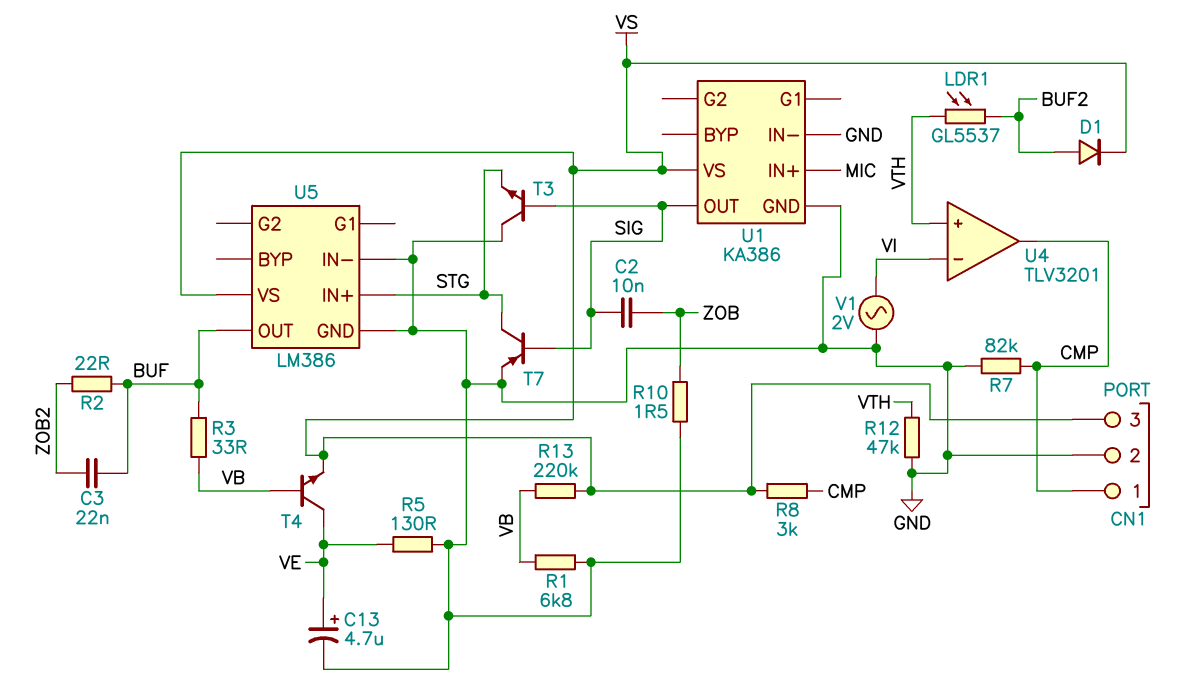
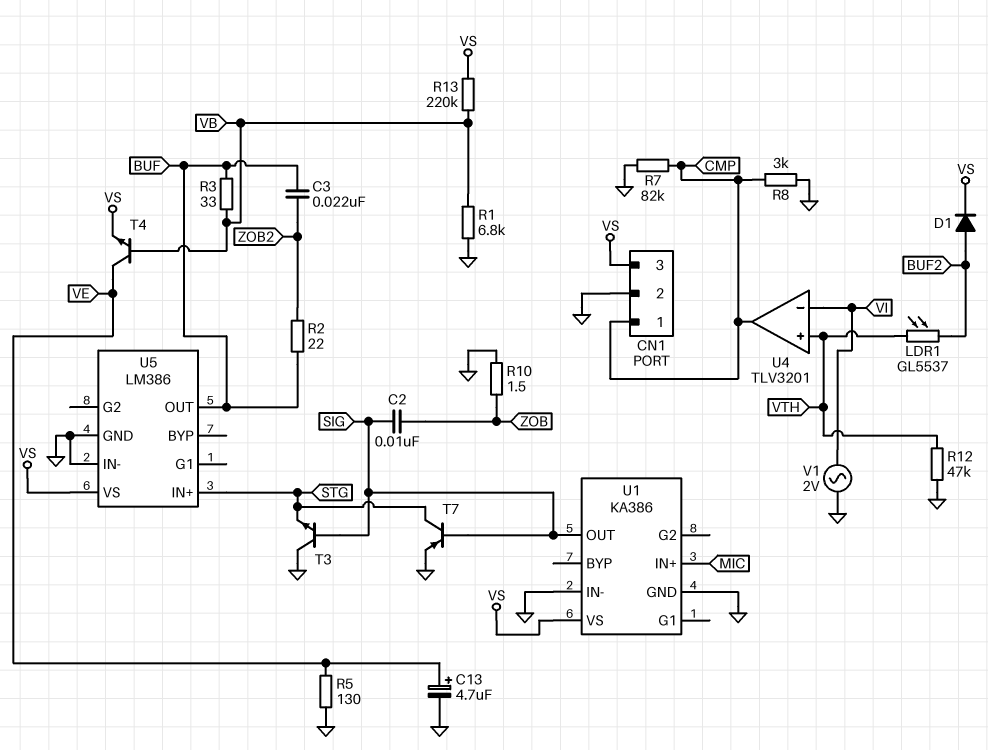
R8: 3k (CMP, VS) -> 3k (CMP, GND)

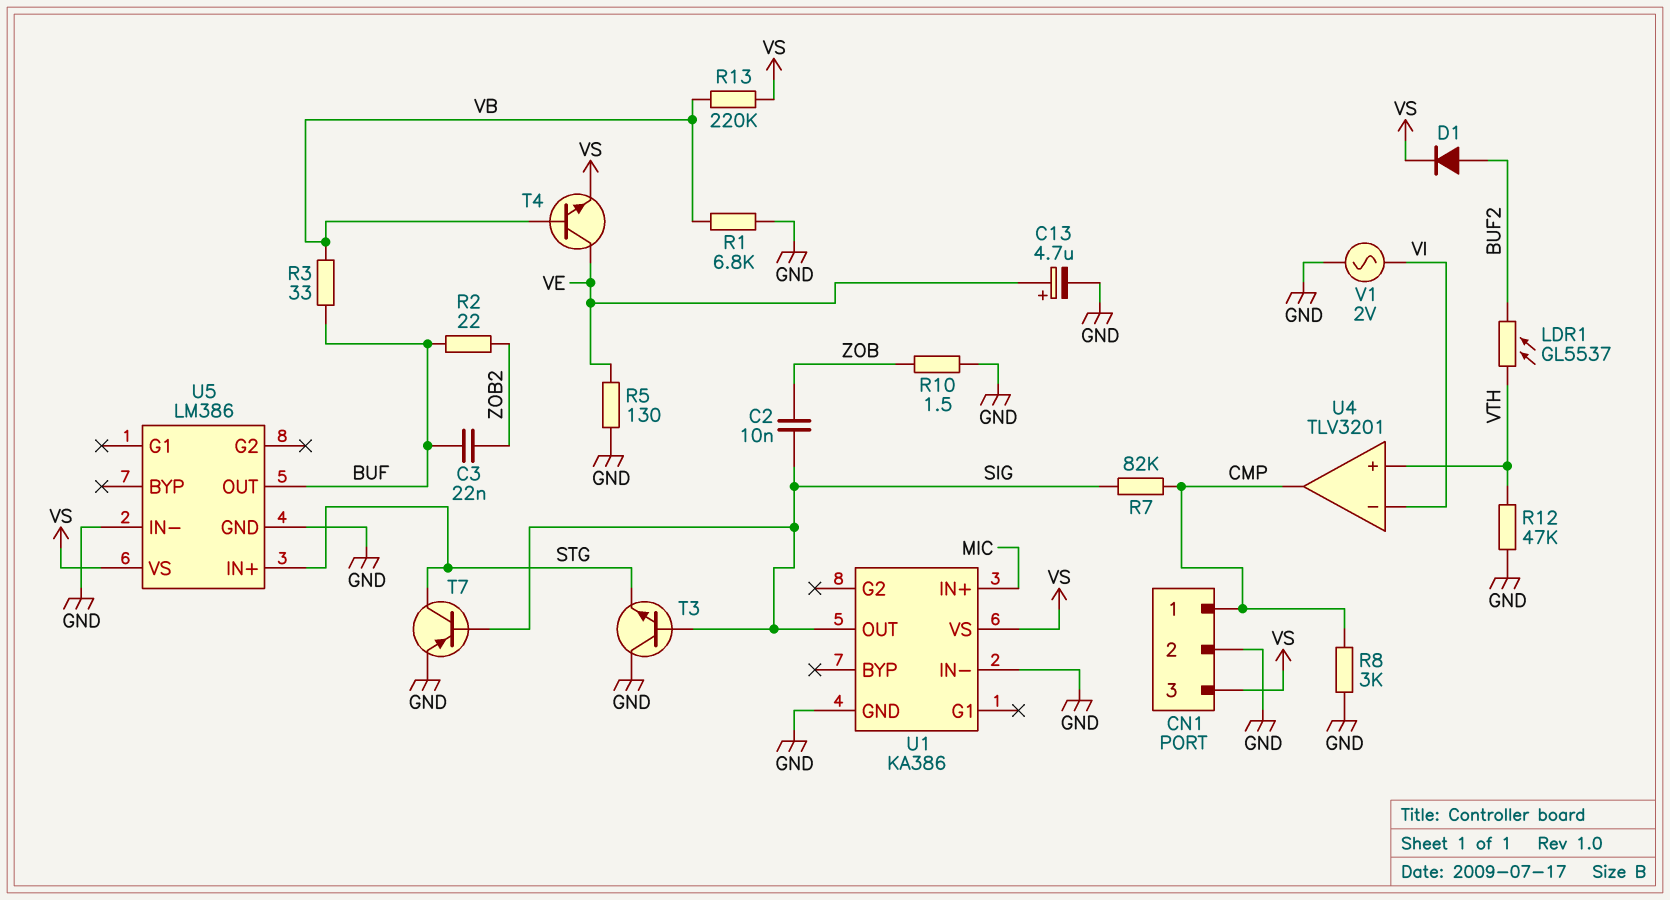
R7: 82k (CMP, GND) -> 82k (CMP, SIG)

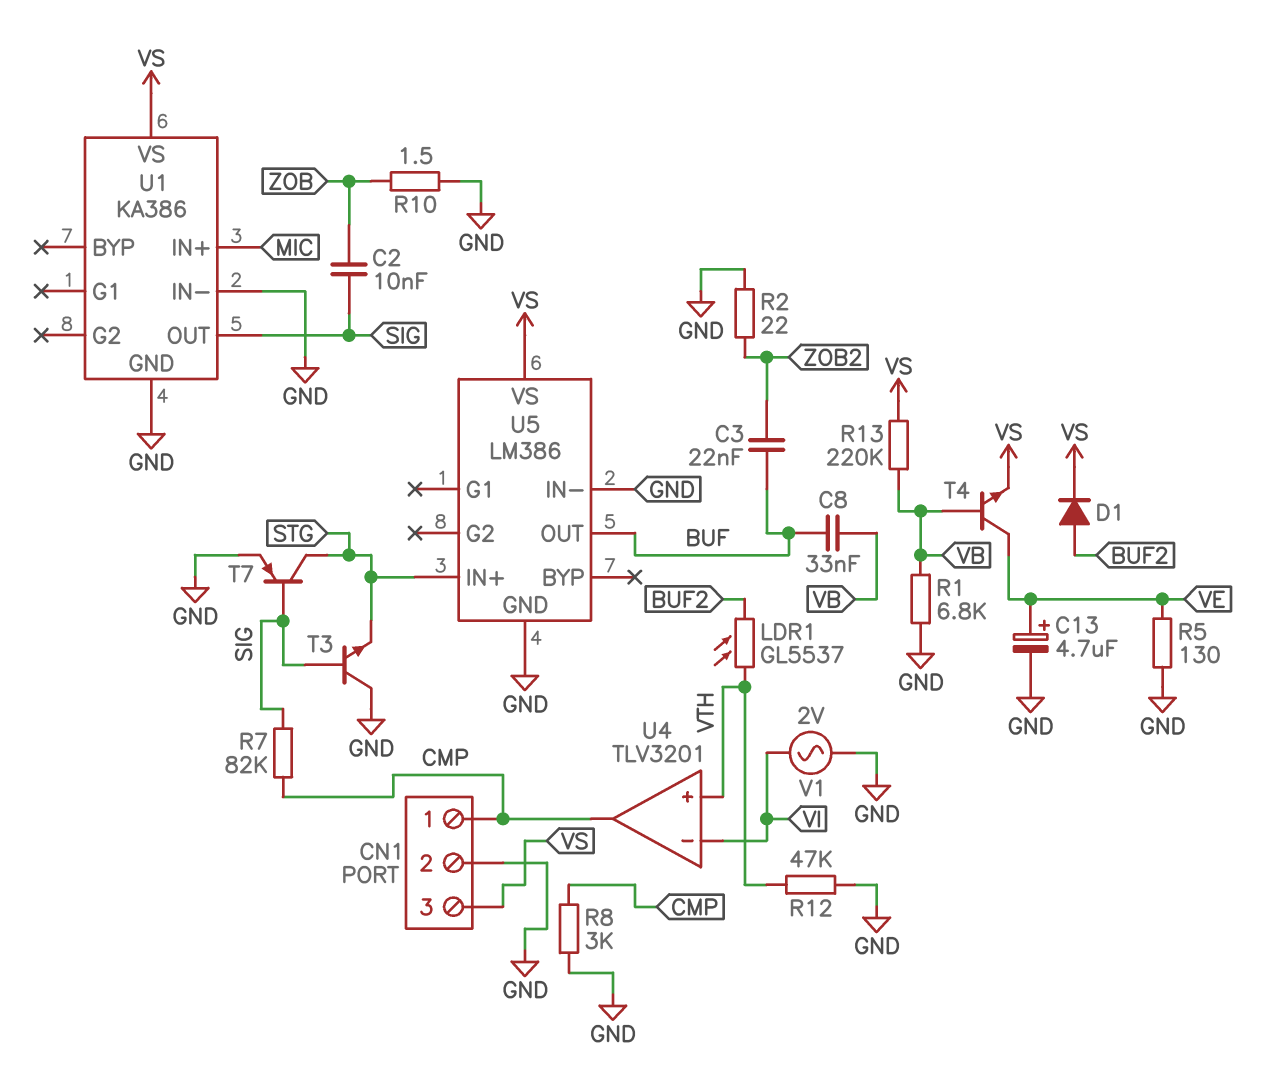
C8: none -> 33nF (BUF, VB)
R2: 22 (BUF, ZOB2) -> 22 (GND, ZOB2)
R3: 33 (BUF, VB) -> none

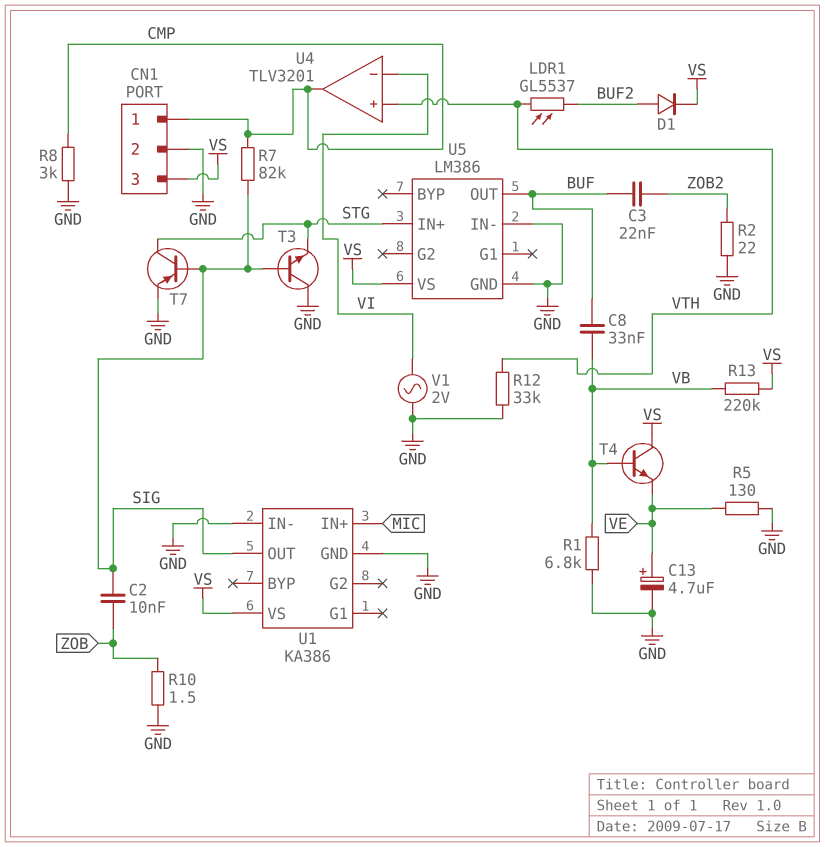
R12: 47k (GND, VTH) -> 33k (GND, VTH)
T4: NPN (B VB, C VE, E VS) -> NPN (B VB, C VS, E VE)

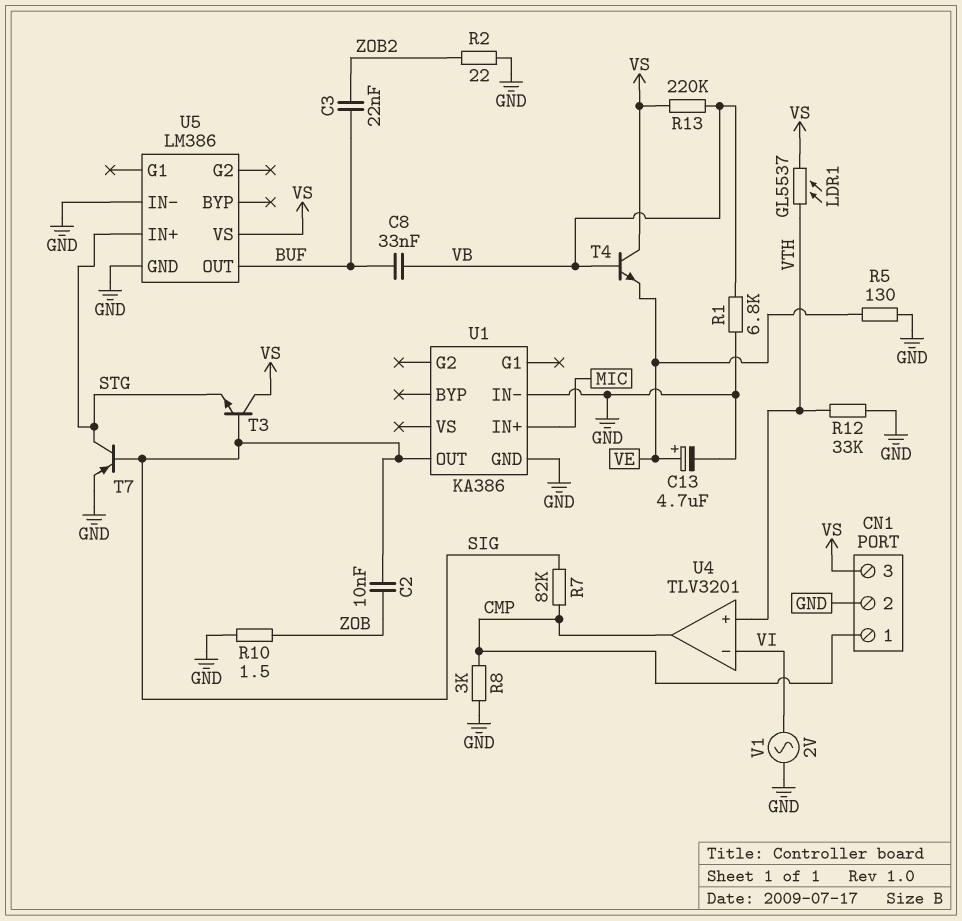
D1: diode (A BUF2, K VS) -> none
LDR1: GL5537 (BUF2, VTH) -> GL5537 (VS, VTH)
T3: NPN (B SIG, C GND, E STG) -> NPN (B SIG, C VS, E STG)
U1 pin VS: VS -> none

